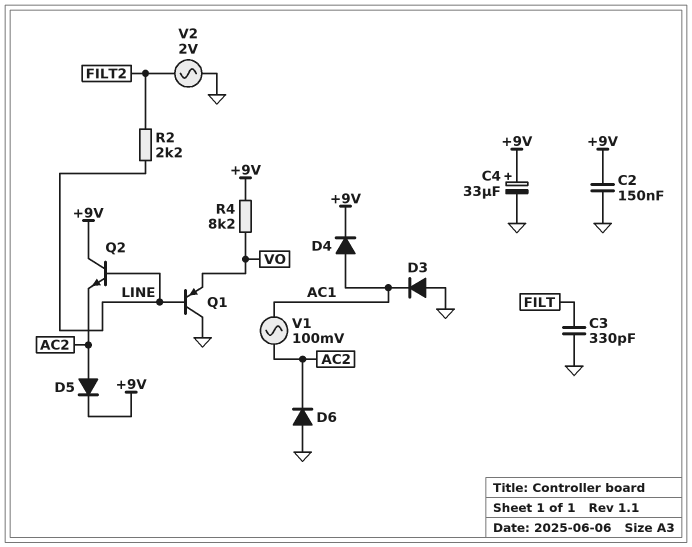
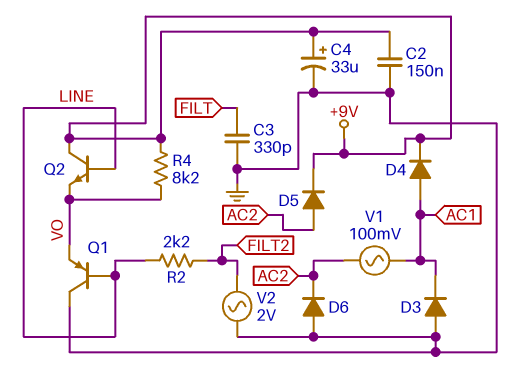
Q2: NPN (B LINE, C +9V, E AC2) -> NPN (B LINE, C +9V, E VO)

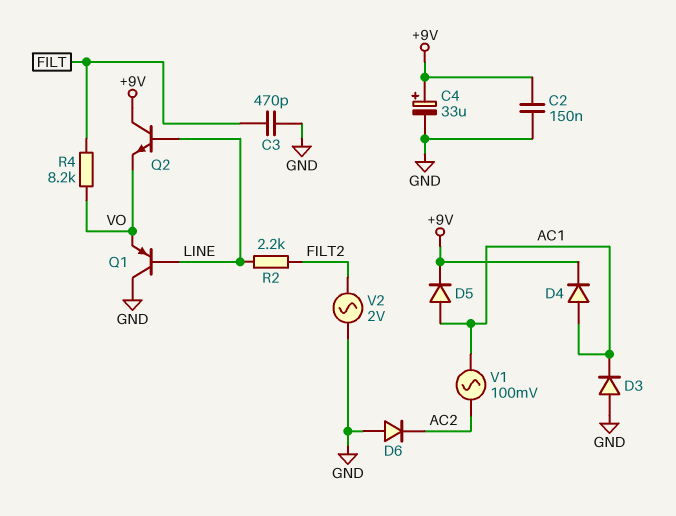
C3: 330pF (FILT, GND) -> 470pF (FILT, GND)
D5: diode (A AC2, K +9V) -> diode (A AC1, K +9V)
R4: 8.2k (+9V, VO) -> 8.2k (FILT, VO)

